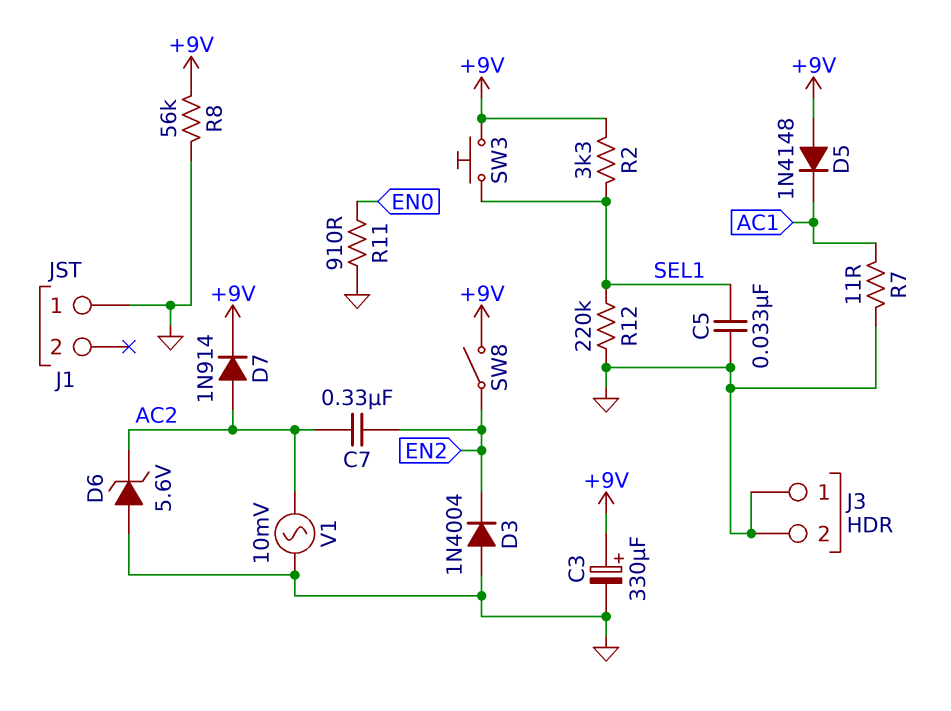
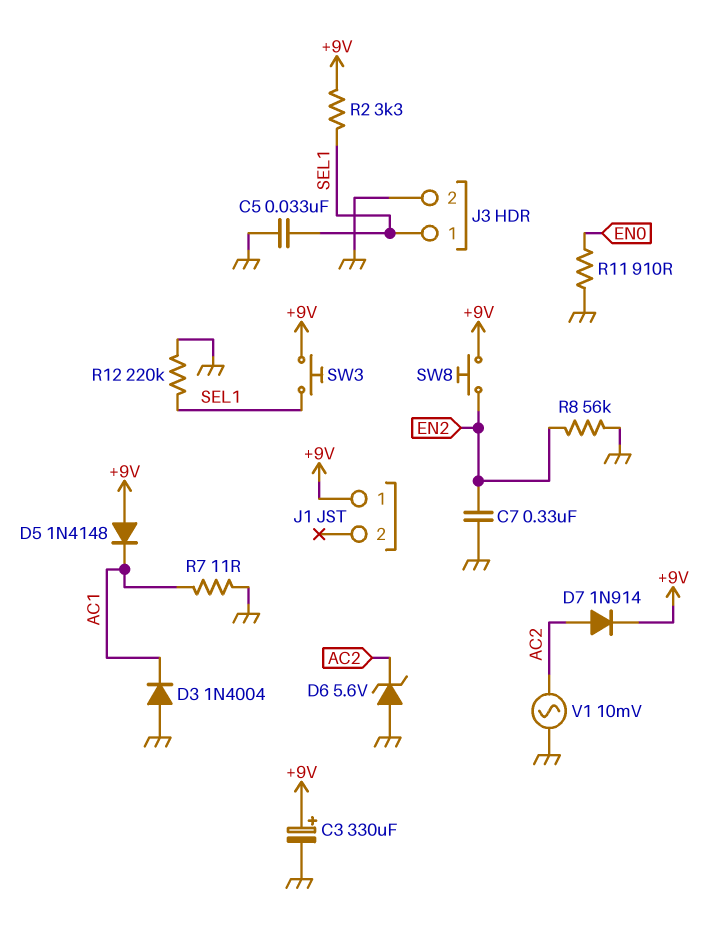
C7: 330nF (AC2, EN2) -> 330nF (EN2, GND)
D3: diode 1N4004 (A GND, K EN2) -> diode 1N4004 (A GND, K AC1)
J1 pin 1: GND -> +9V
J3 pin 1: GND -> SEL1
R8: 56k (+9V, GND) -> 56k (EN2, GND)
SW8: switch (+9V, EN2) -> button (+9V, EN2)

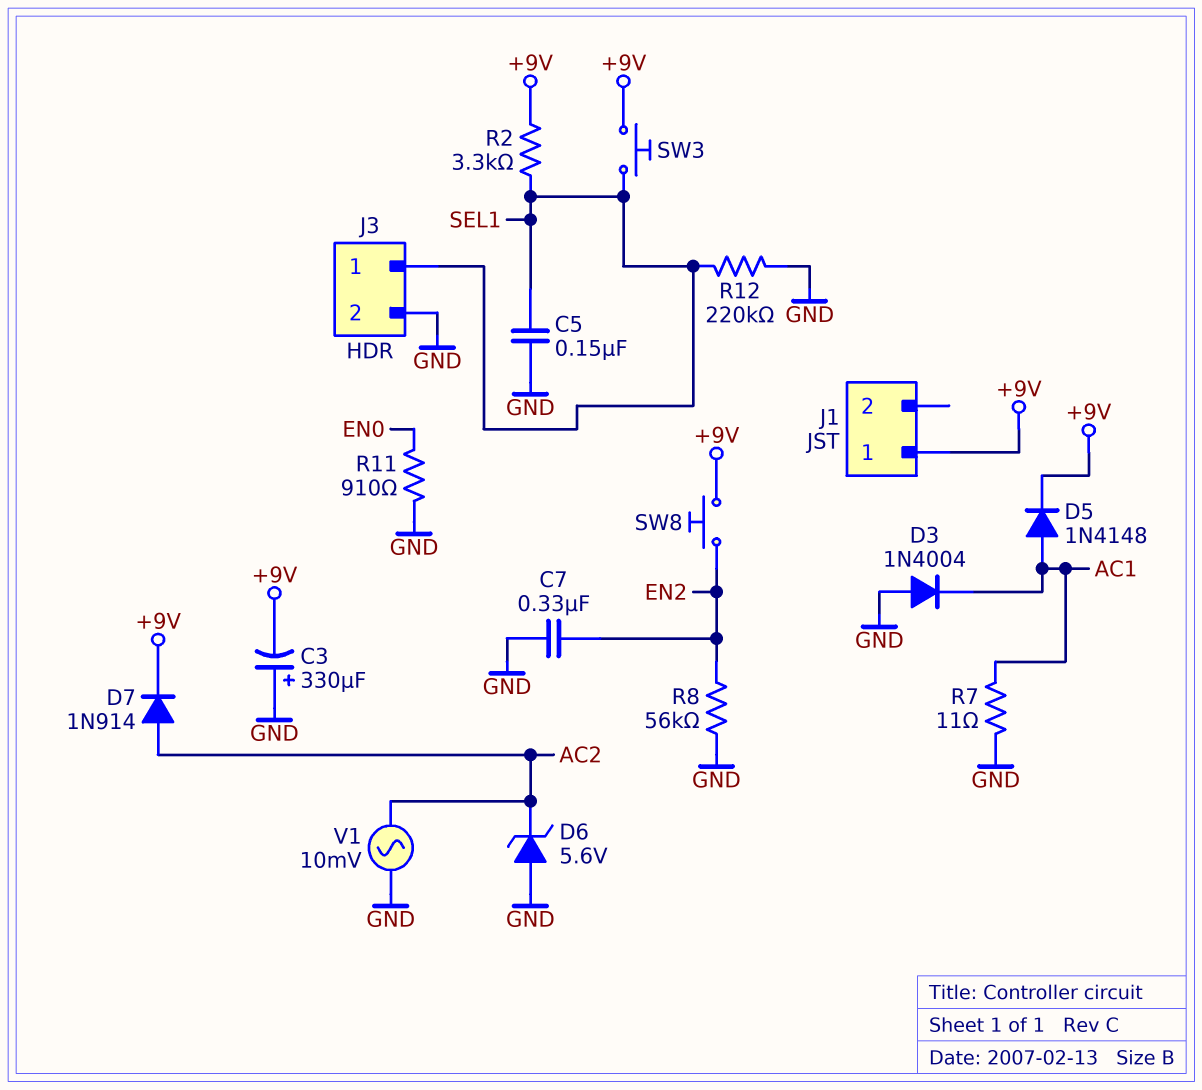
C3: 330uF (plus +9V, minus GND) -> 330uF (plus GND, minus +9V)
C5: 33nF (GND, SEL1) -> 150nF (GND, SEL1)
D5: diode 1N4148 (A +9V, K AC1) -> diode 1N4148 (A AC1, K +9V)

